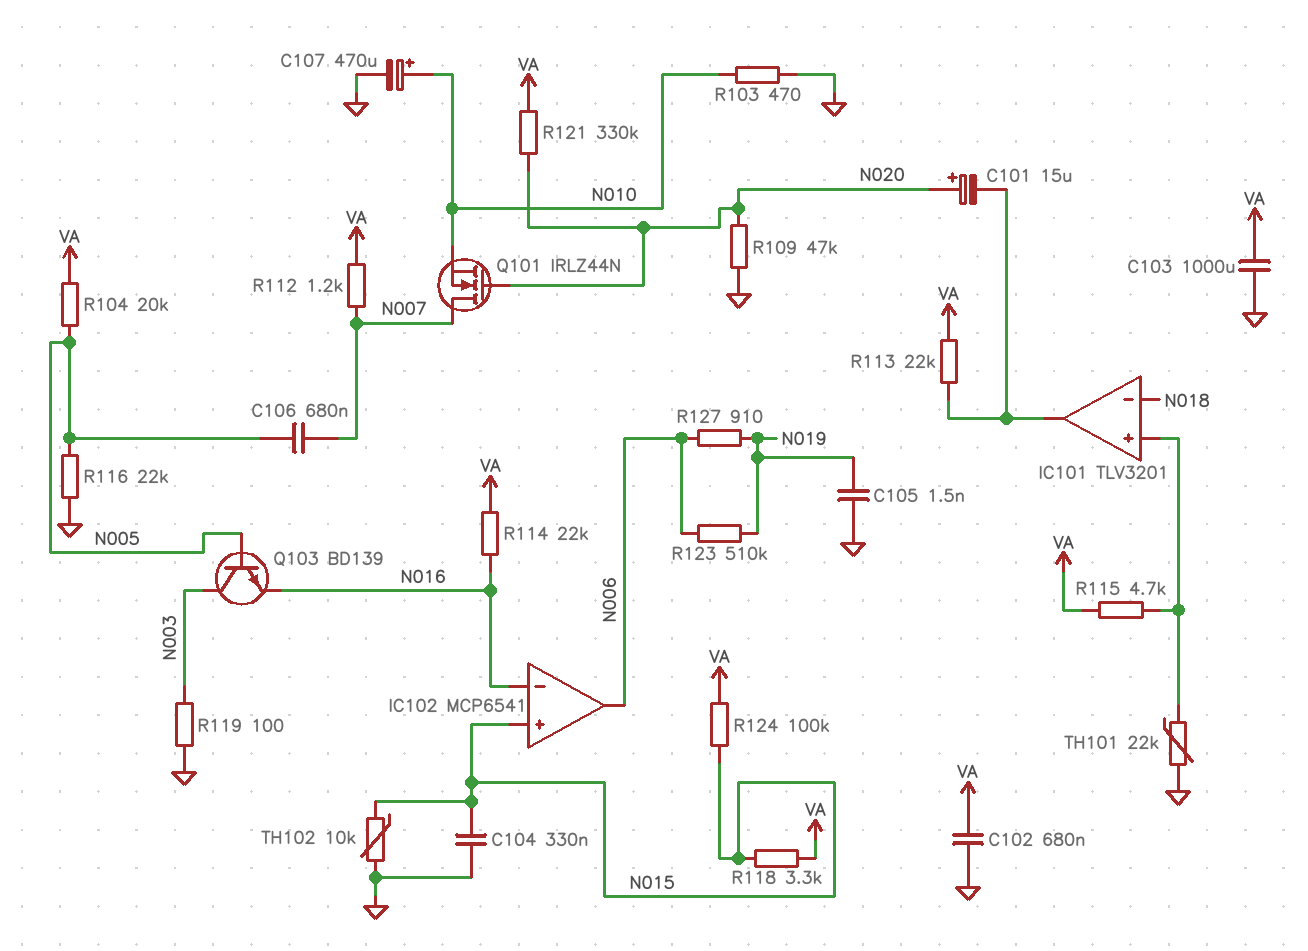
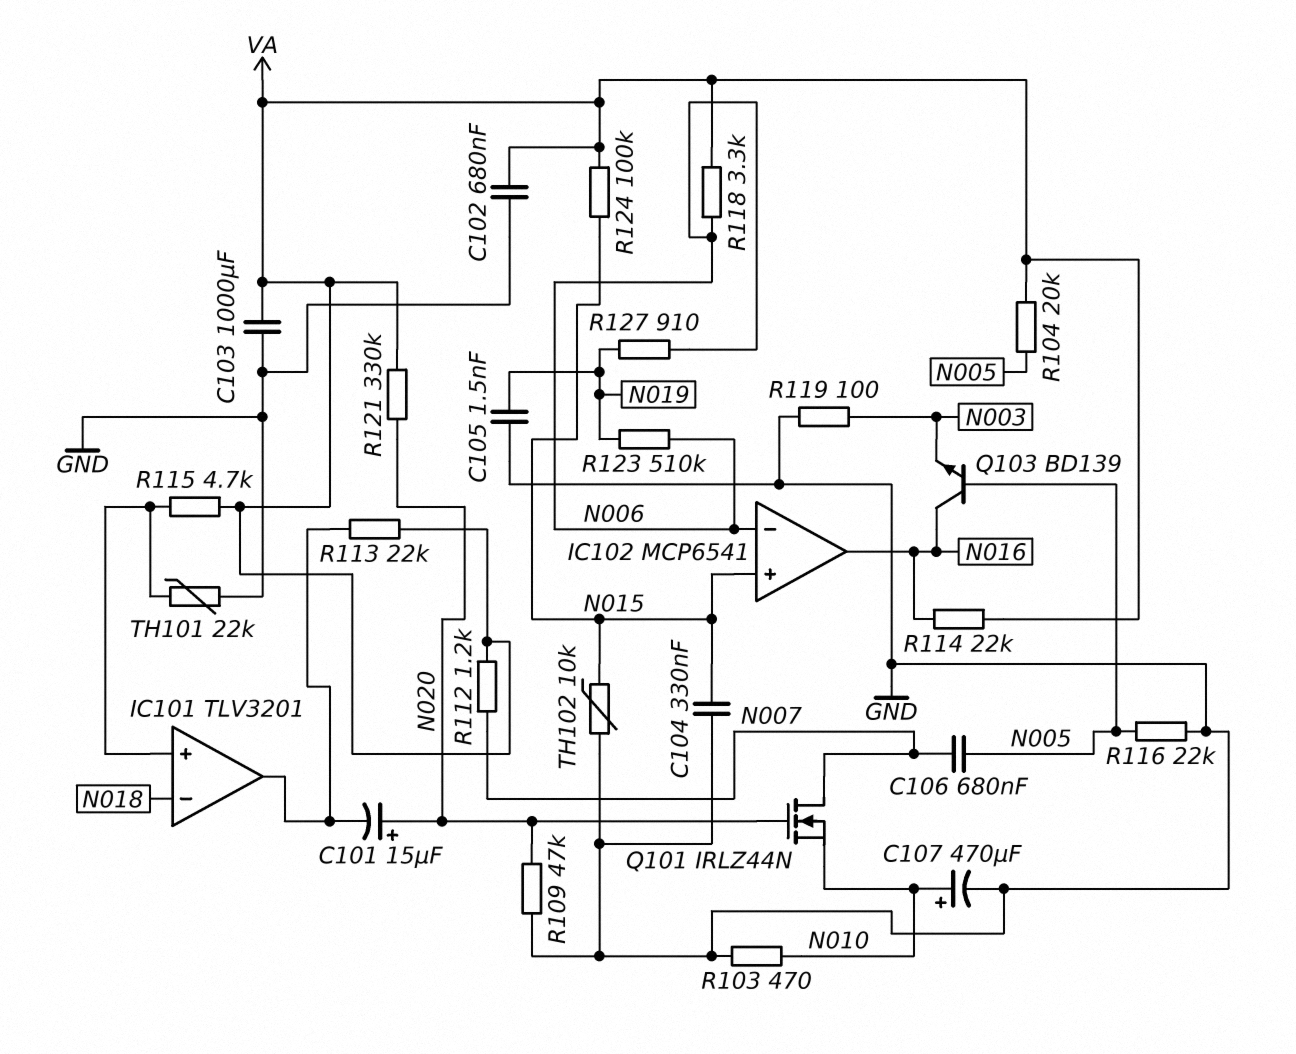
IC102 pin in-: N016 -> N006
IC102 pin out: N006 -> N016
Q103: NPN BD139 (B N005, C N003, E N016) -> NPN BD139 (B N005, C N016, E N003)
R118: 3.3k (N015, VA) -> 3.3k (N006, VA)

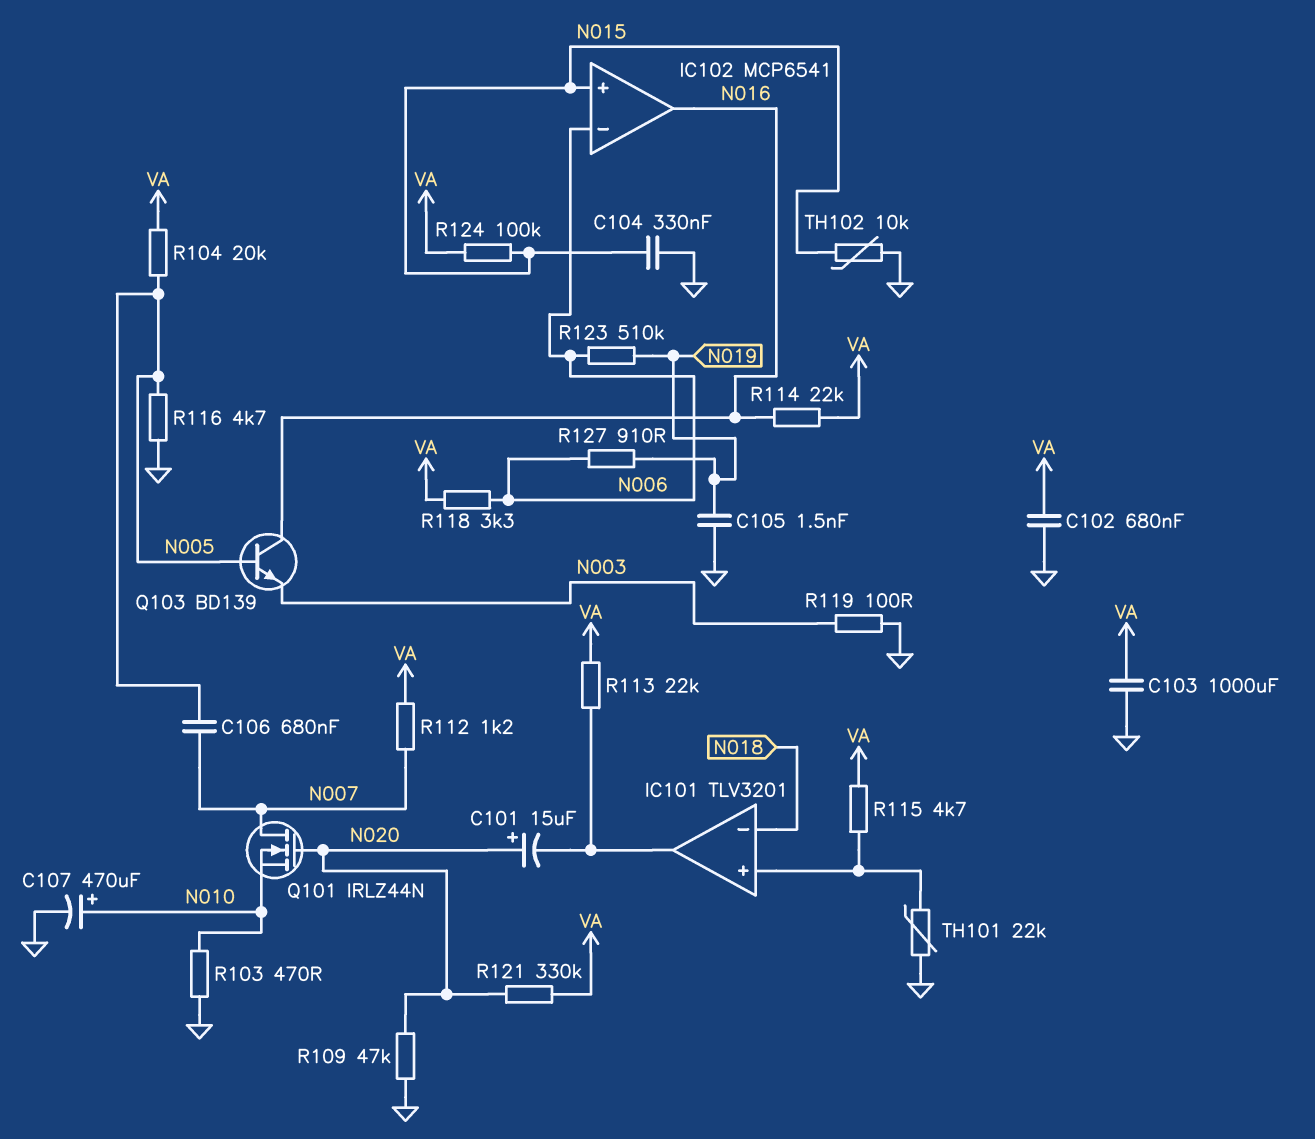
R116: 22k (GND, N005) -> 4.7k (GND, N005)

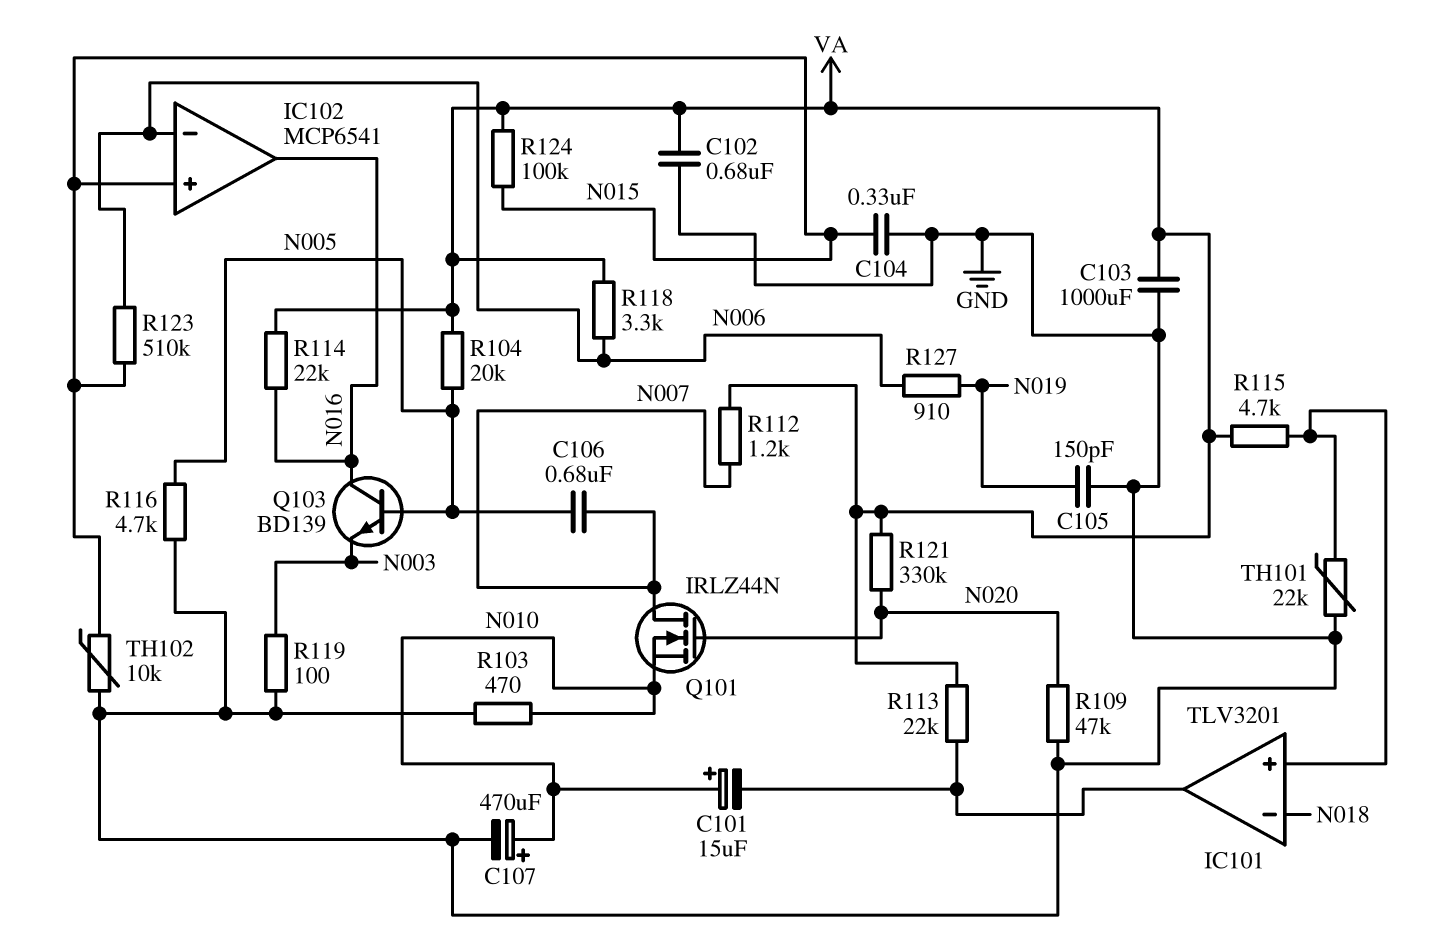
C101: 15uF (plus N020, minus IC101/out) -> 15uF (plus N010, minus IC101/out)
C105: 1.5nF (GND, N019) -> 150pF (GND, N019)
R123: 510k (N006, N019) -> 510k (N006, N015)

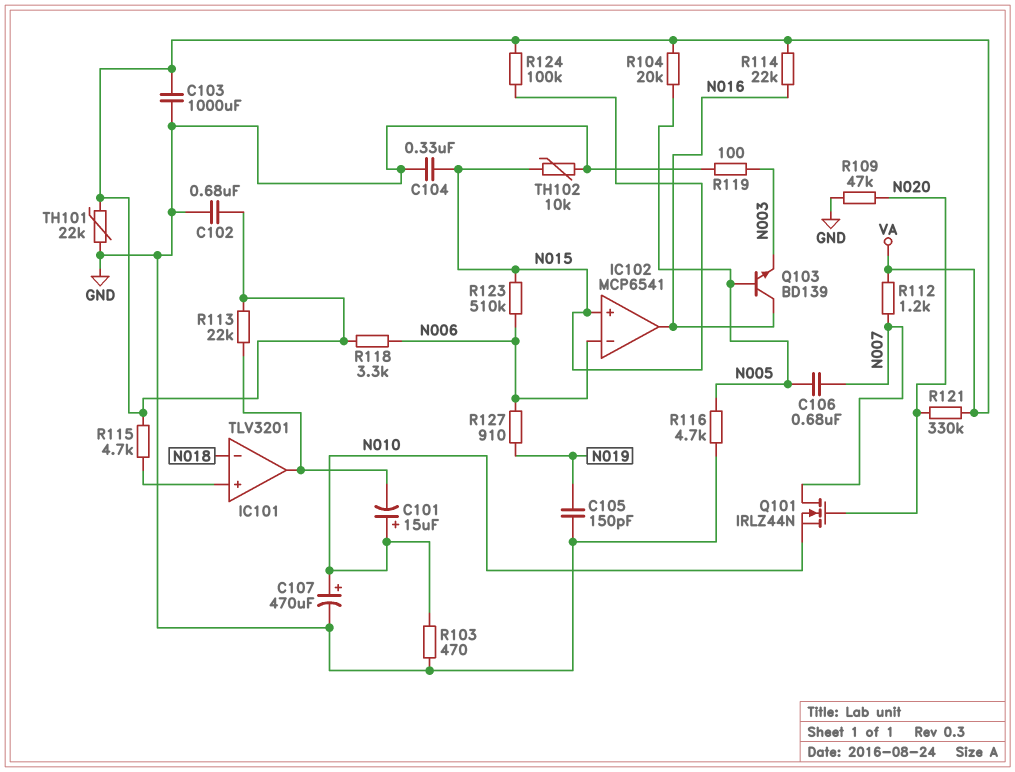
TH101: 22k (GND, IC101/in+) -> 22k (GND, VA)

